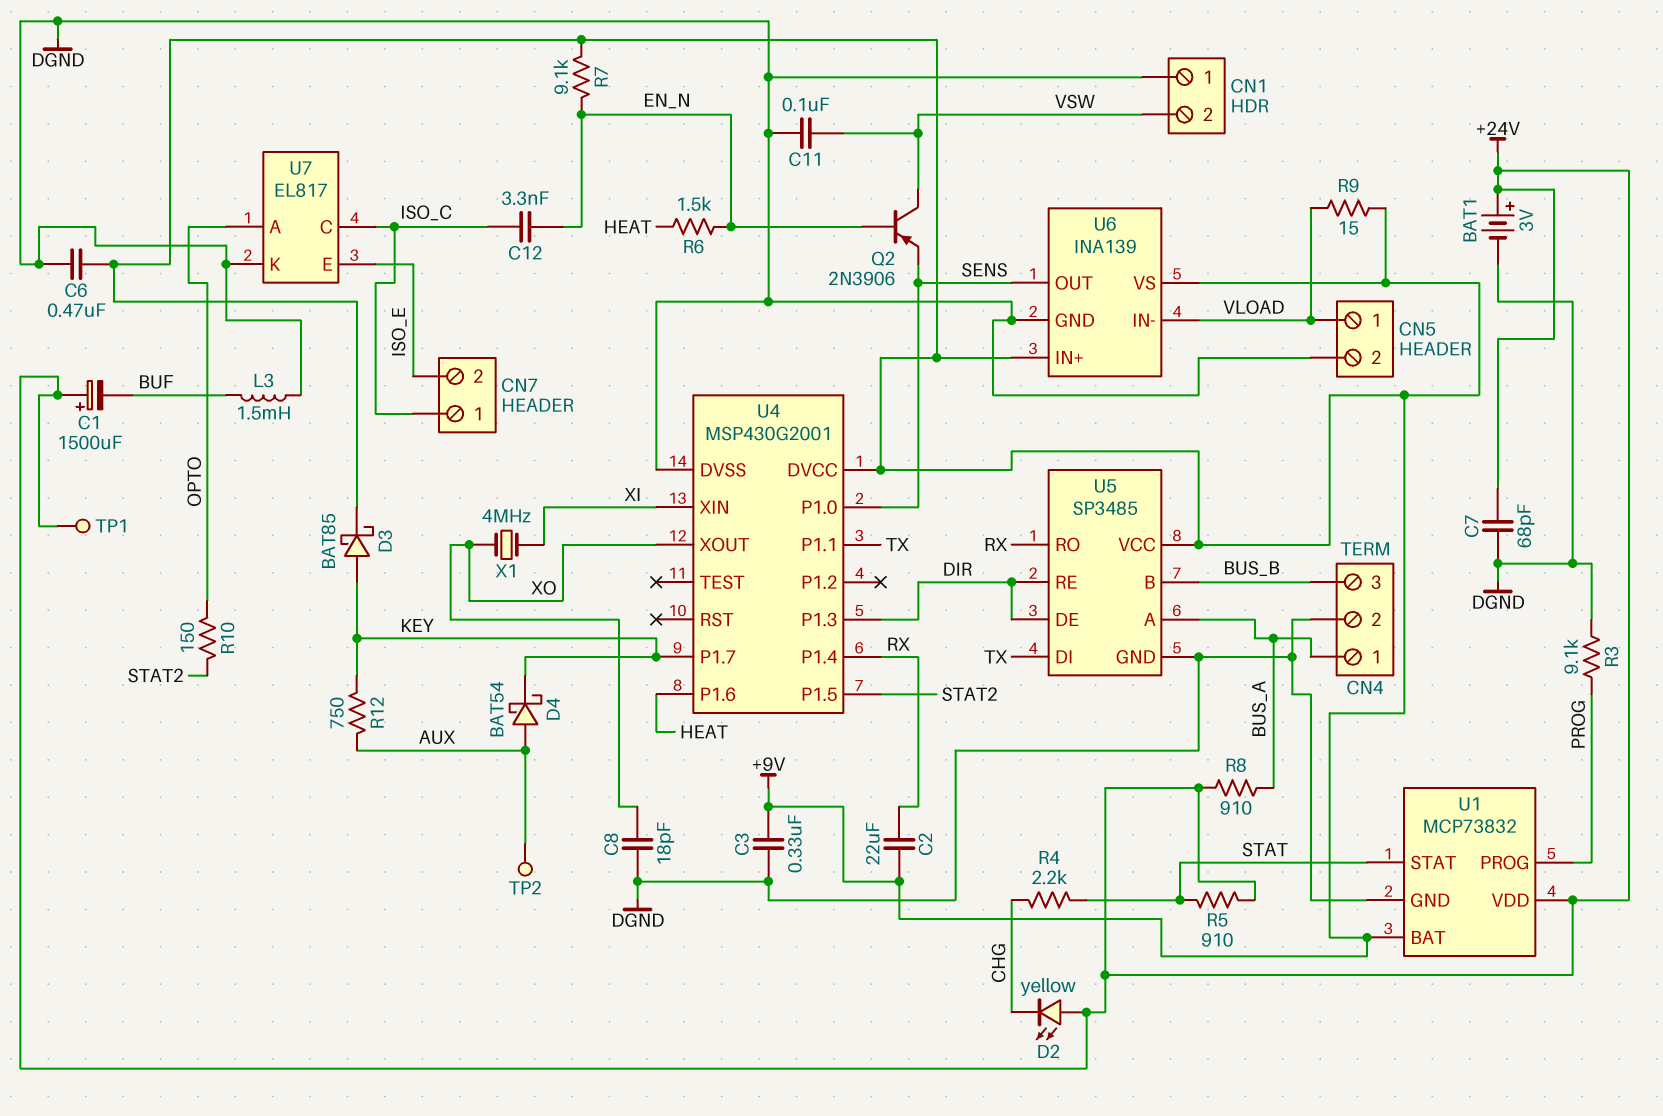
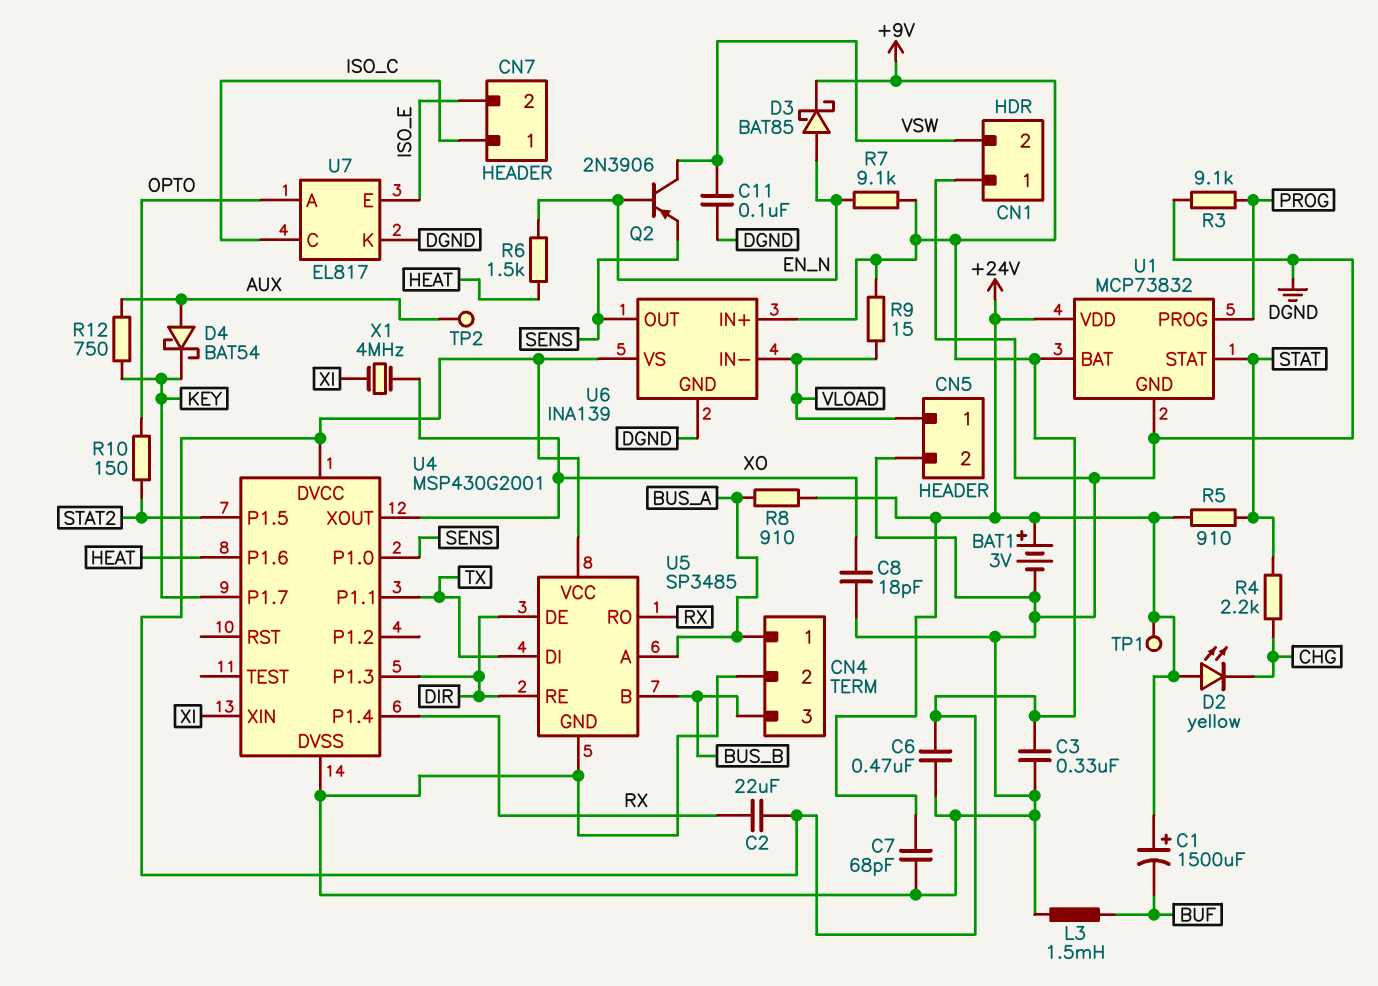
C12: 3.3nF (EN_N, ISO_C) -> none
D3: schottky BAT85 (A KEY, K +9V) -> schottky BAT85 (A EN_N, K +9V)

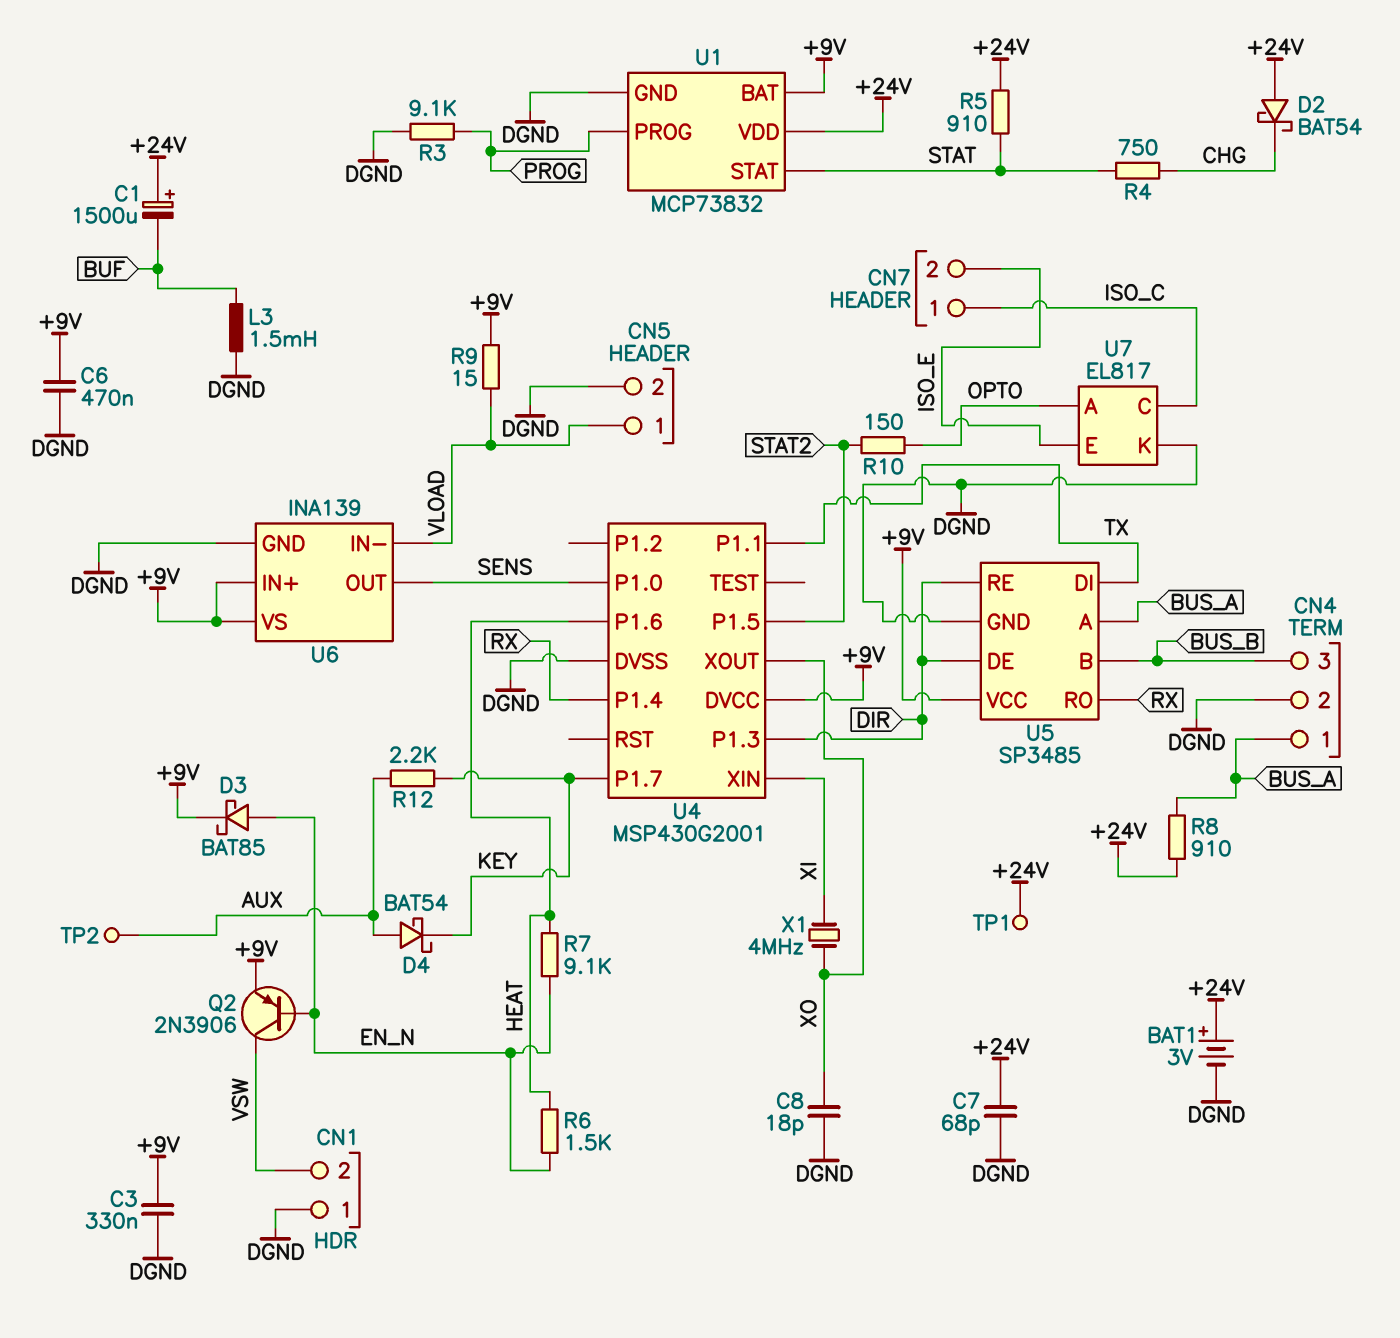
C2: 22uF (+9V, RX) -> none
C11: 100nF (DGND, VSW) -> none
D2: LED yellow (A +24V, K CHG) -> schottky BAT54 (A +24V, K CHG)
Q2: PNP 2N3906 (B EN_N, C VSW, E SENS) -> PNP 2N3906 (B EN_N, C VSW, E +9V)
R4: 2.2k (CHG, STAT) -> 750 (CHG, STAT)
R7: 9.1k (+9V, EN_N) -> 9.1k (EN_N, HEAT)
R12: 750 (AUX, KEY) -> 2.2k (AUX, KEY)

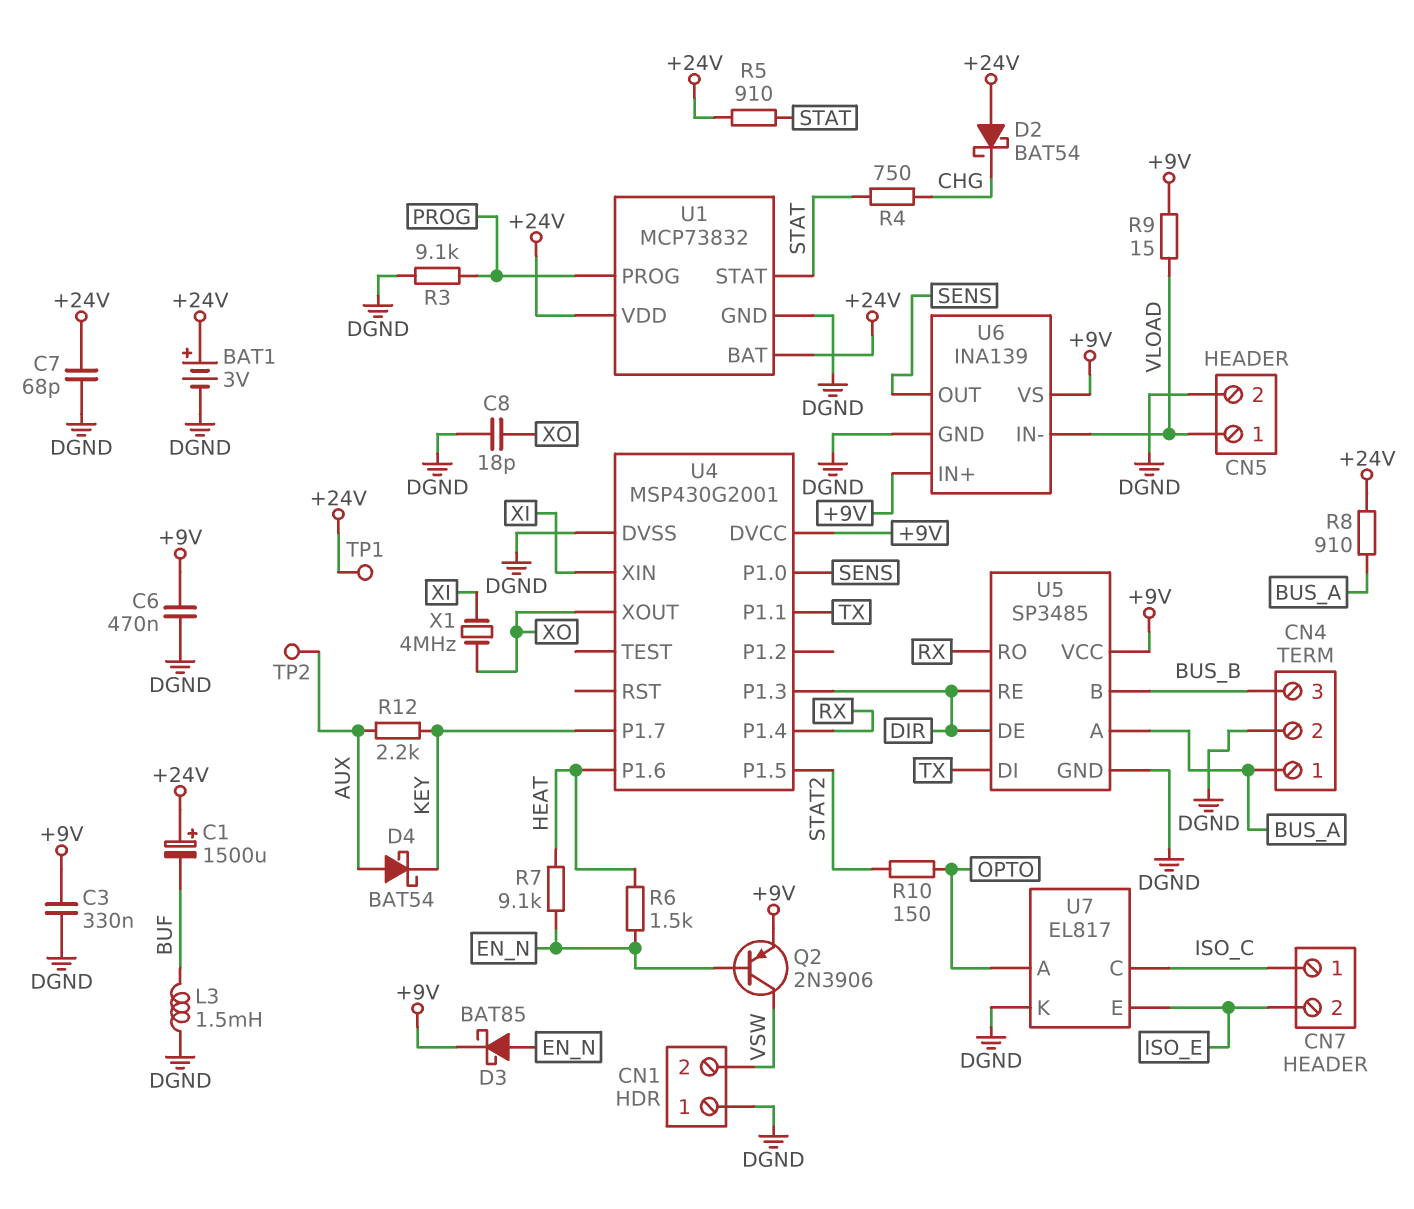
U1 pin BAT: +9V -> +24V

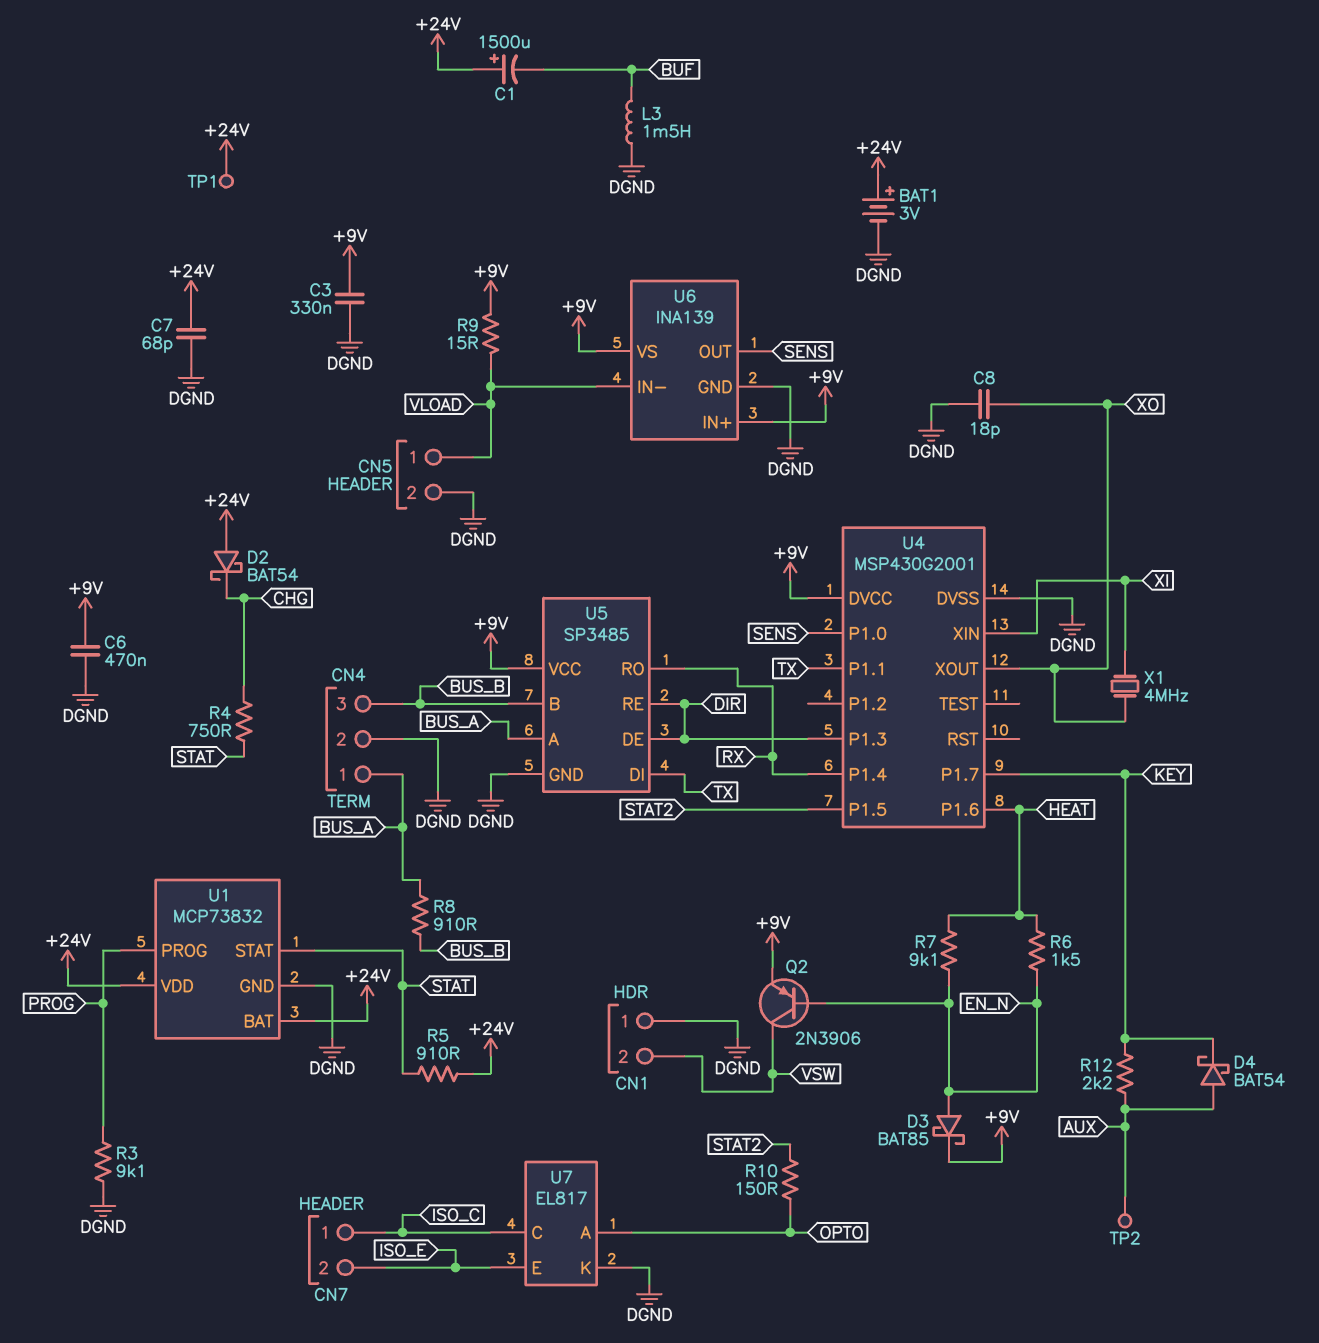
R8: 910 (+24V, BUS_A) -> 910 (BUS_A, BUS_B)

